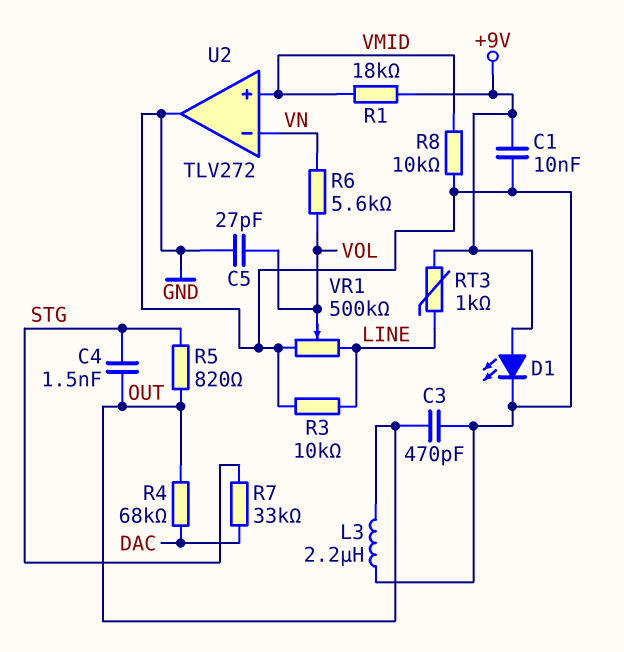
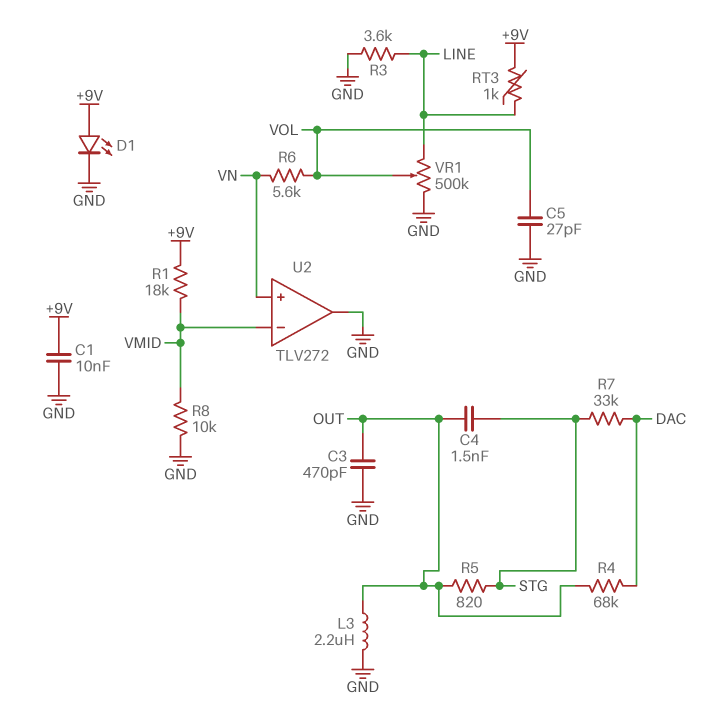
R3: 10k (GND, LINE) -> 3.6k (GND, LINE)
U2 pin in+: VMID -> VN
U2 pin in-: VN -> VMID

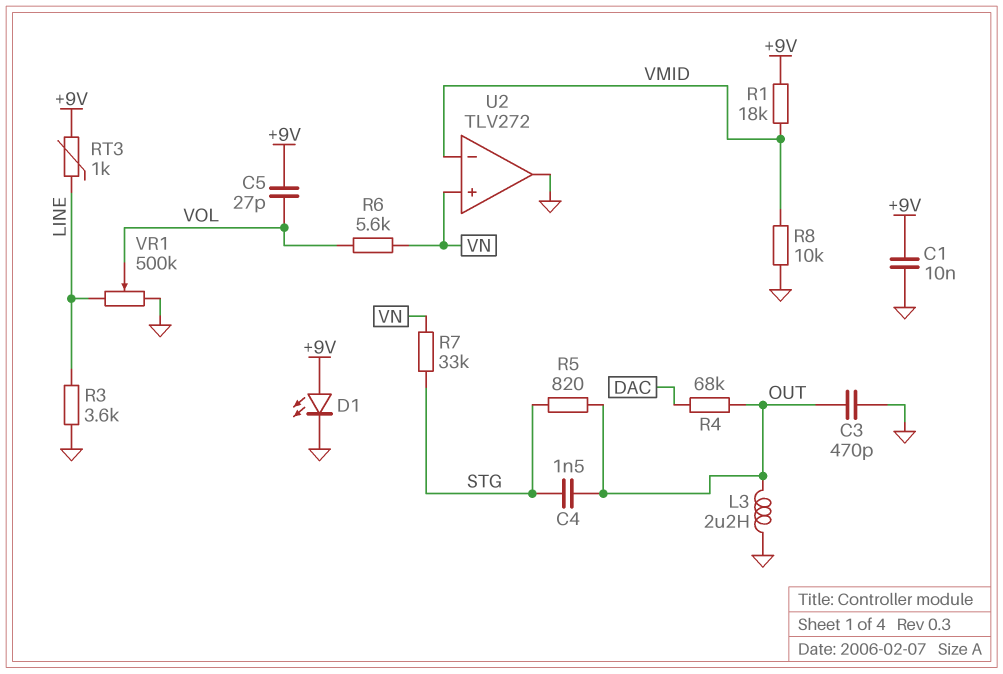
C5: 27pF (GND, VOL) -> 27pF (+9V, VOL)
R7: 33k (DAC, STG) -> 33k (STG, VN)

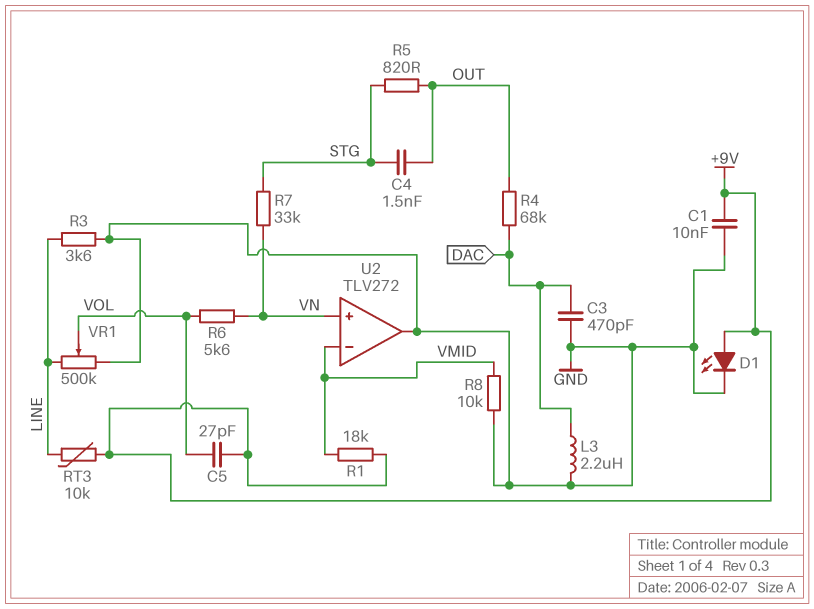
C3: 470pF (GND, OUT) -> 470pF (DAC, GND)
L3: 2.2uH (GND, OUT) -> 2.2uH (DAC, GND)
RT3: 1k (+9V, LINE) -> 10k (+9V, LINE)

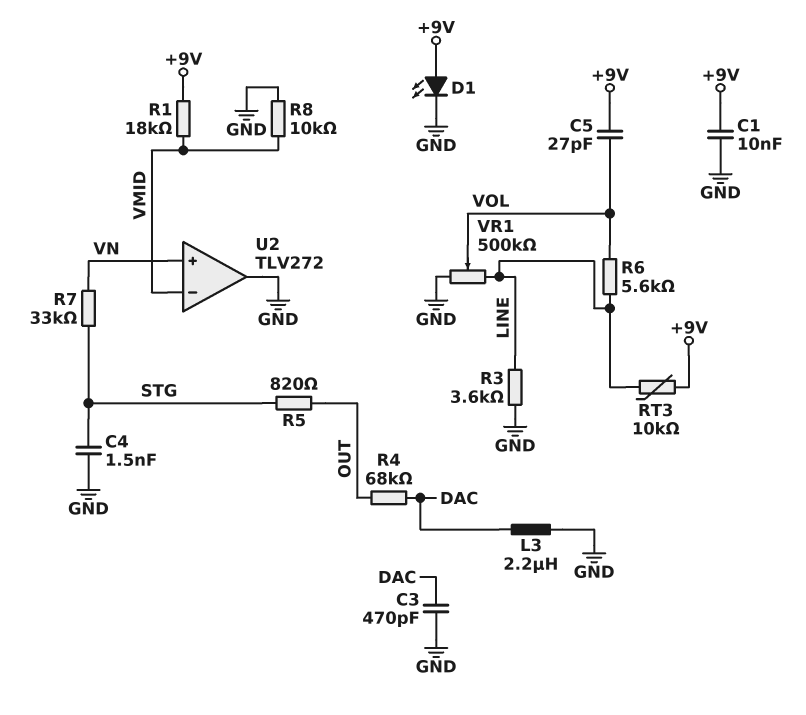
C4: 1.5nF (OUT, STG) -> 1.5nF (GND, STG)
R6: 5.6k (VN, VOL) -> 5.6k (LINE, VOL)

